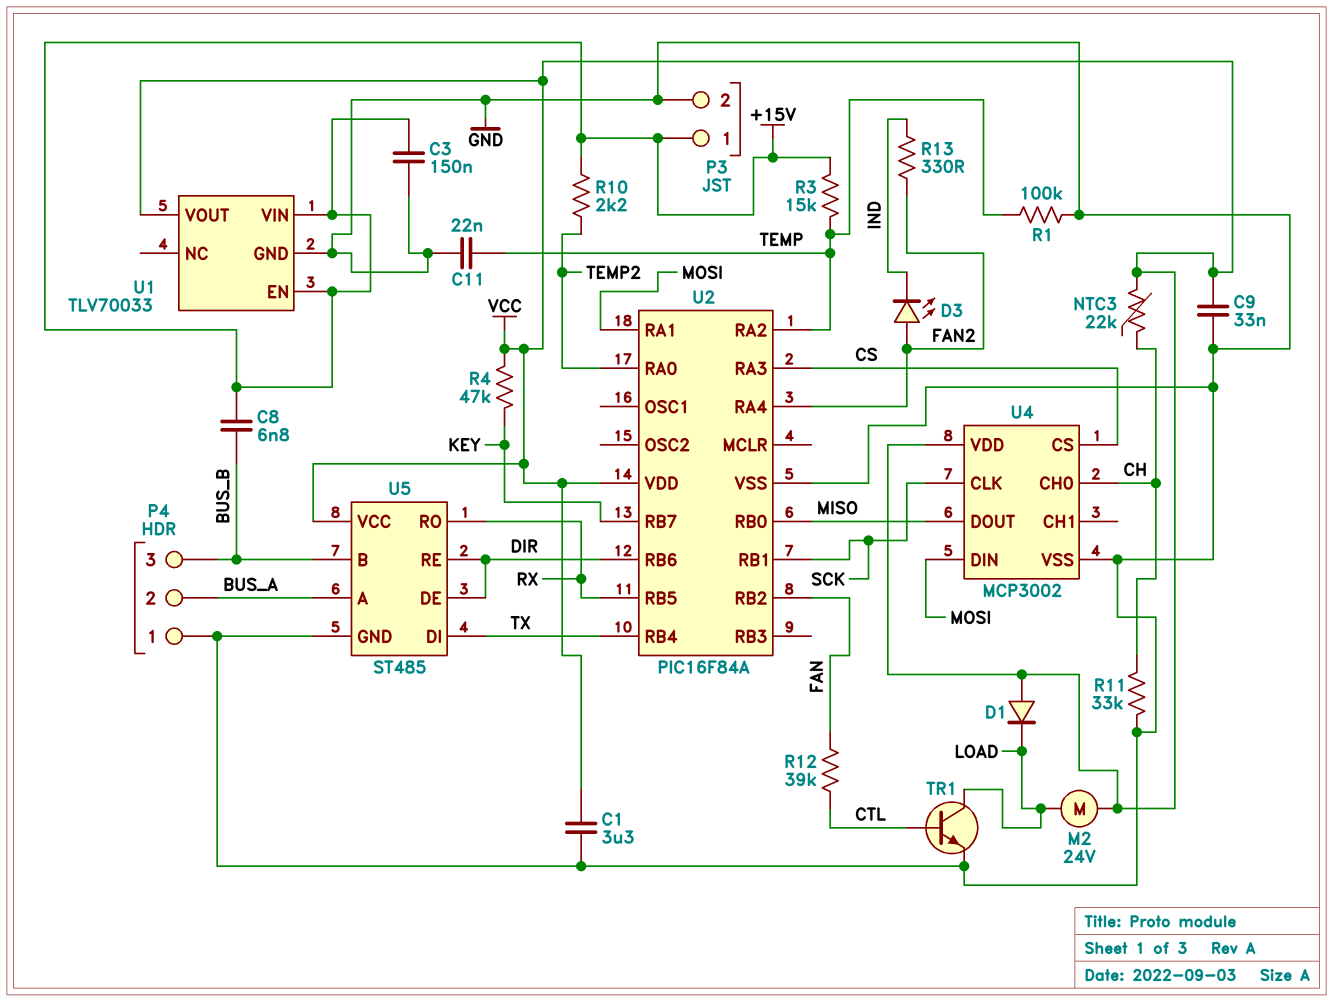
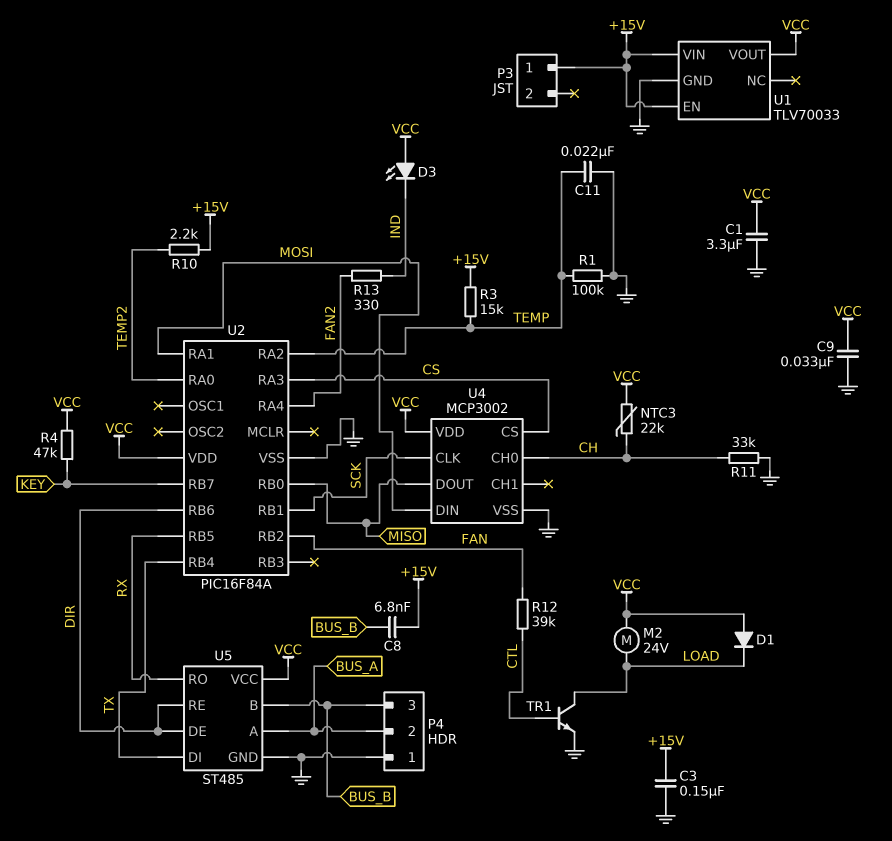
D3: LED (A FAN2, K IND) -> LED (A VCC, K IND)
P3 pin 2: GND -> none

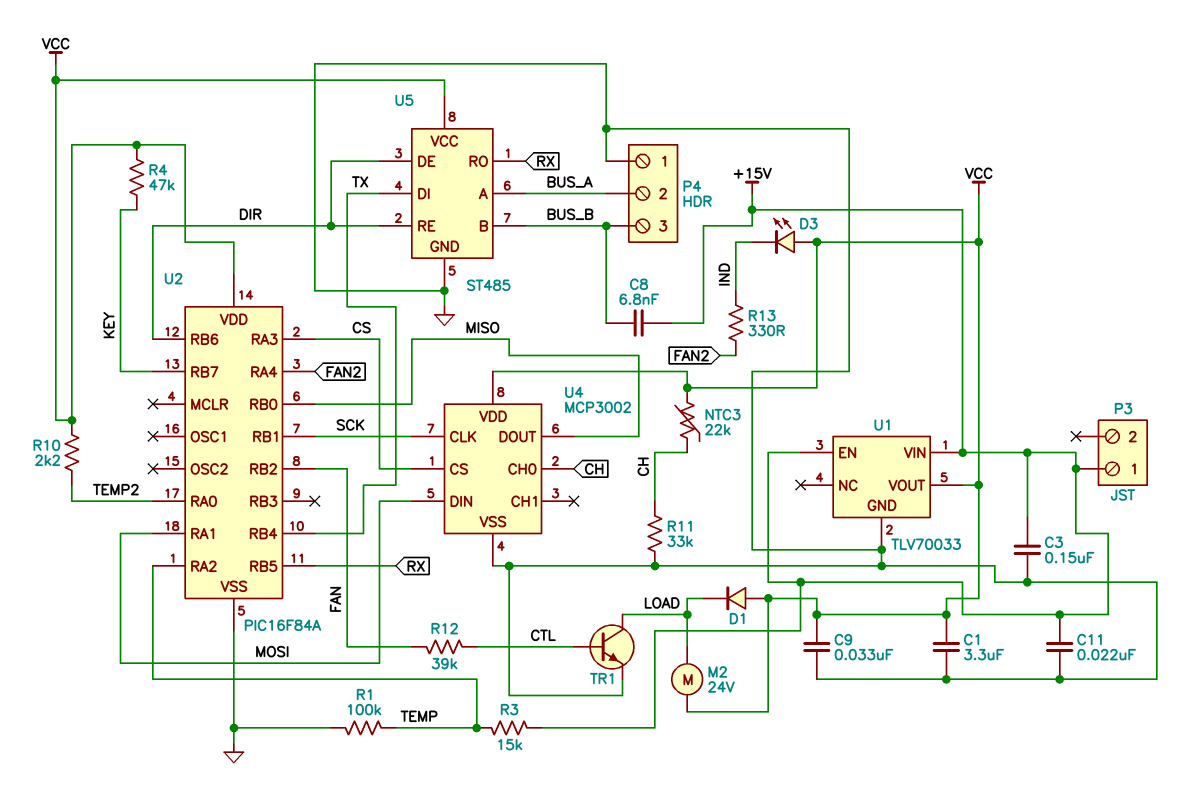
C11: 22nF (GND, TEMP) -> 22nF (+15V, GND)
R10: 2.2k (+15V, TEMP2) -> 2.2k (TEMP2, VCC)

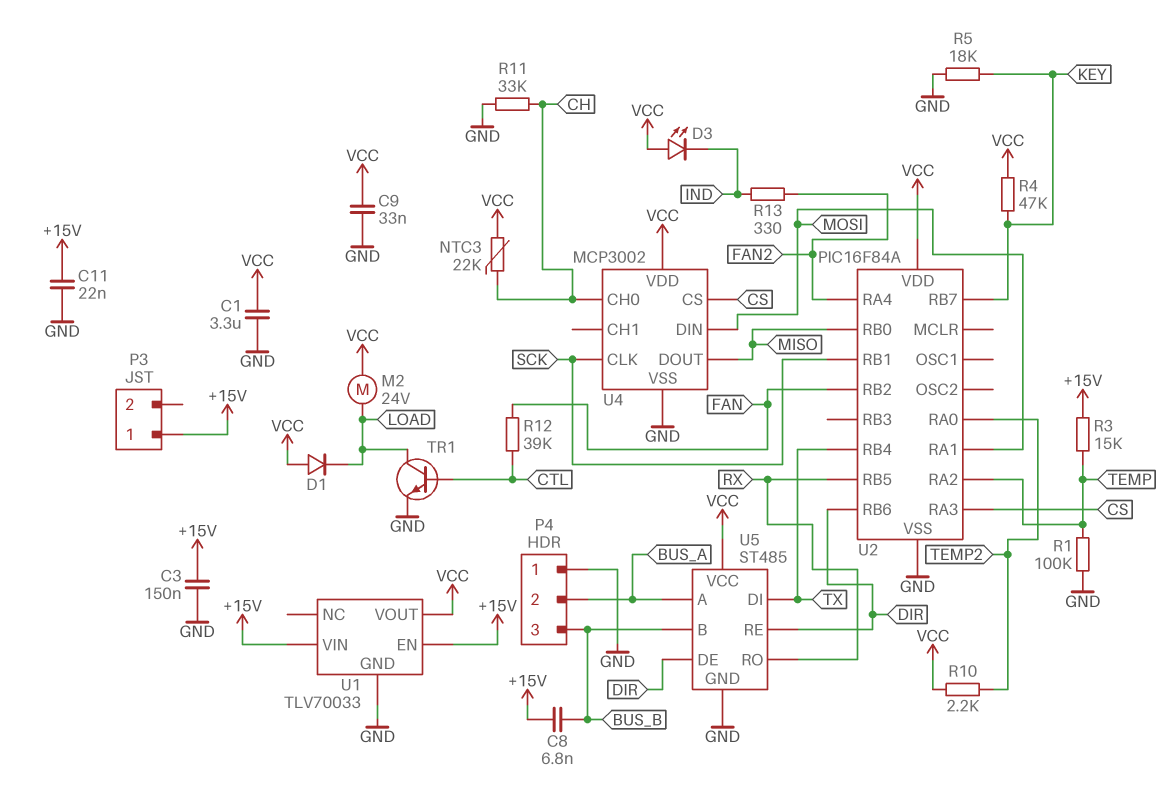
R5: none -> 18k (GND, KEY)

